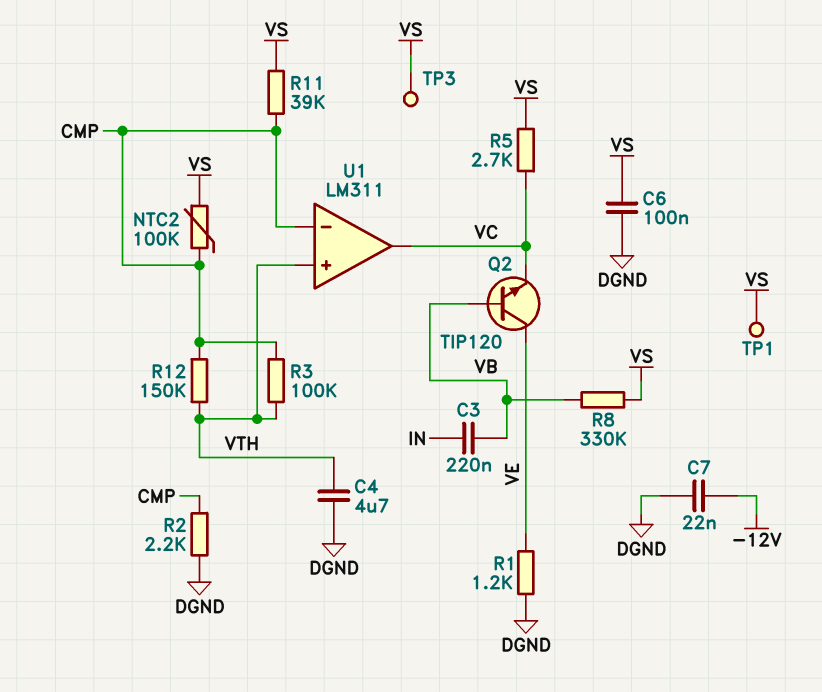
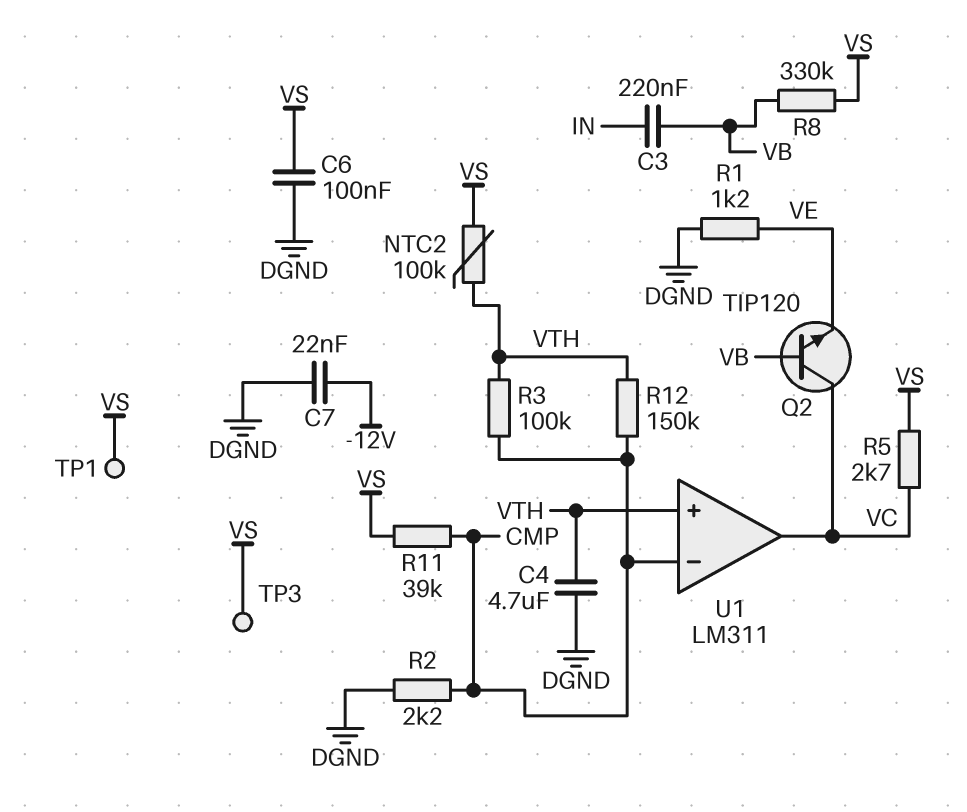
NTC2: 100k (CMP, VS) -> 100k (VS, VTH)
Q2: NPN TIP120 (B VB, C VE, E VC) -> NPN TIP120 (B VB, C VC, E VE)

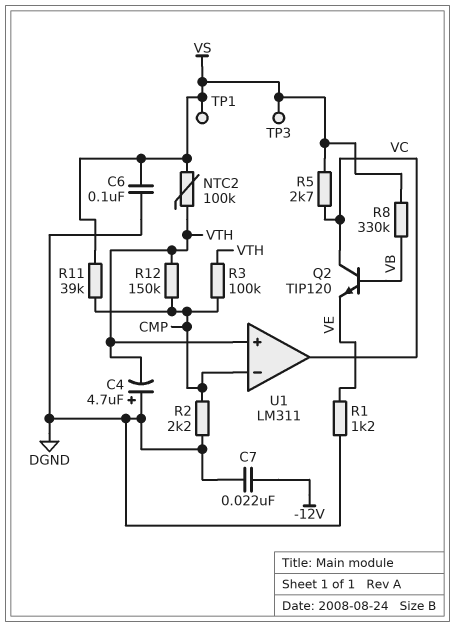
C3: 220nF (IN, VB) -> none
C4: 4.7uF (DGND, VTH) -> 4.7uF (plus DGND, minus VTH)

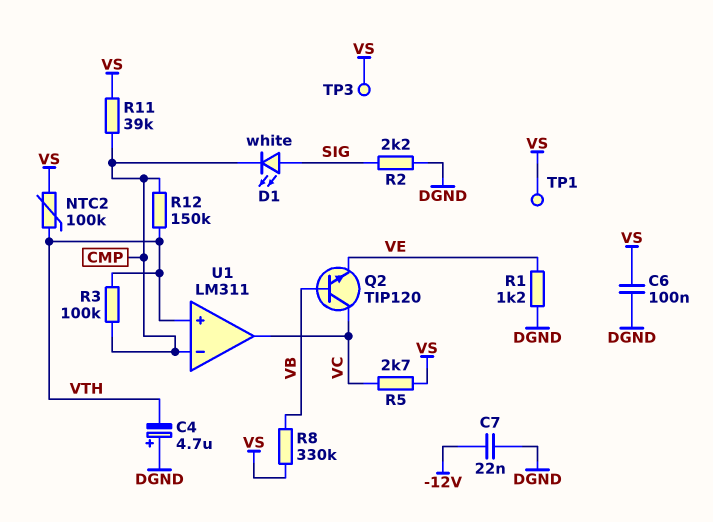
D1: none -> LED white (A SIG, K CMP)
R2: 2.2k (CMP, DGND) -> 2.2k (DGND, SIG)

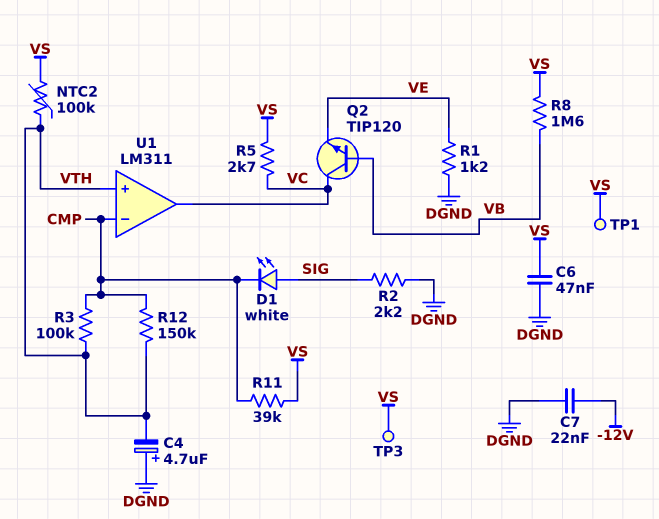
C6: 100nF (DGND, VS) -> 47nF (DGND, VS)
R8: 330k (VB, VS) -> 1.6M (VB, VS)

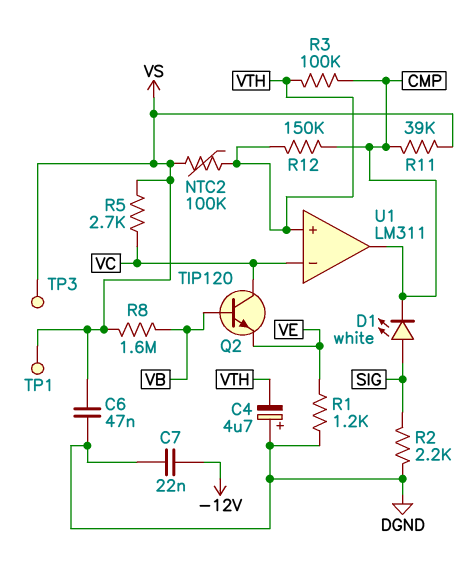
U1 pin in-: CMP -> VC
U1 pin out: VC -> CMP

